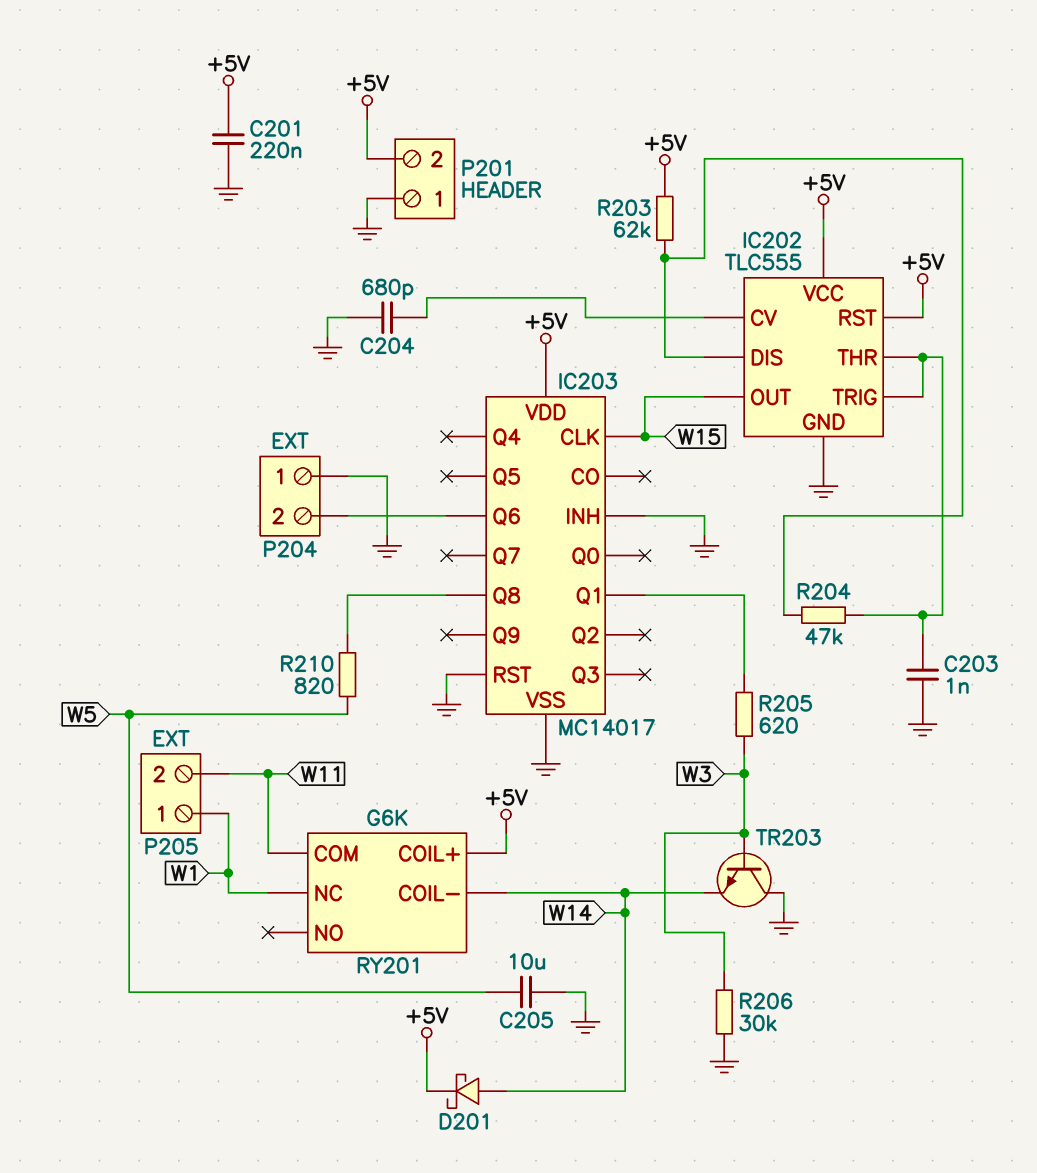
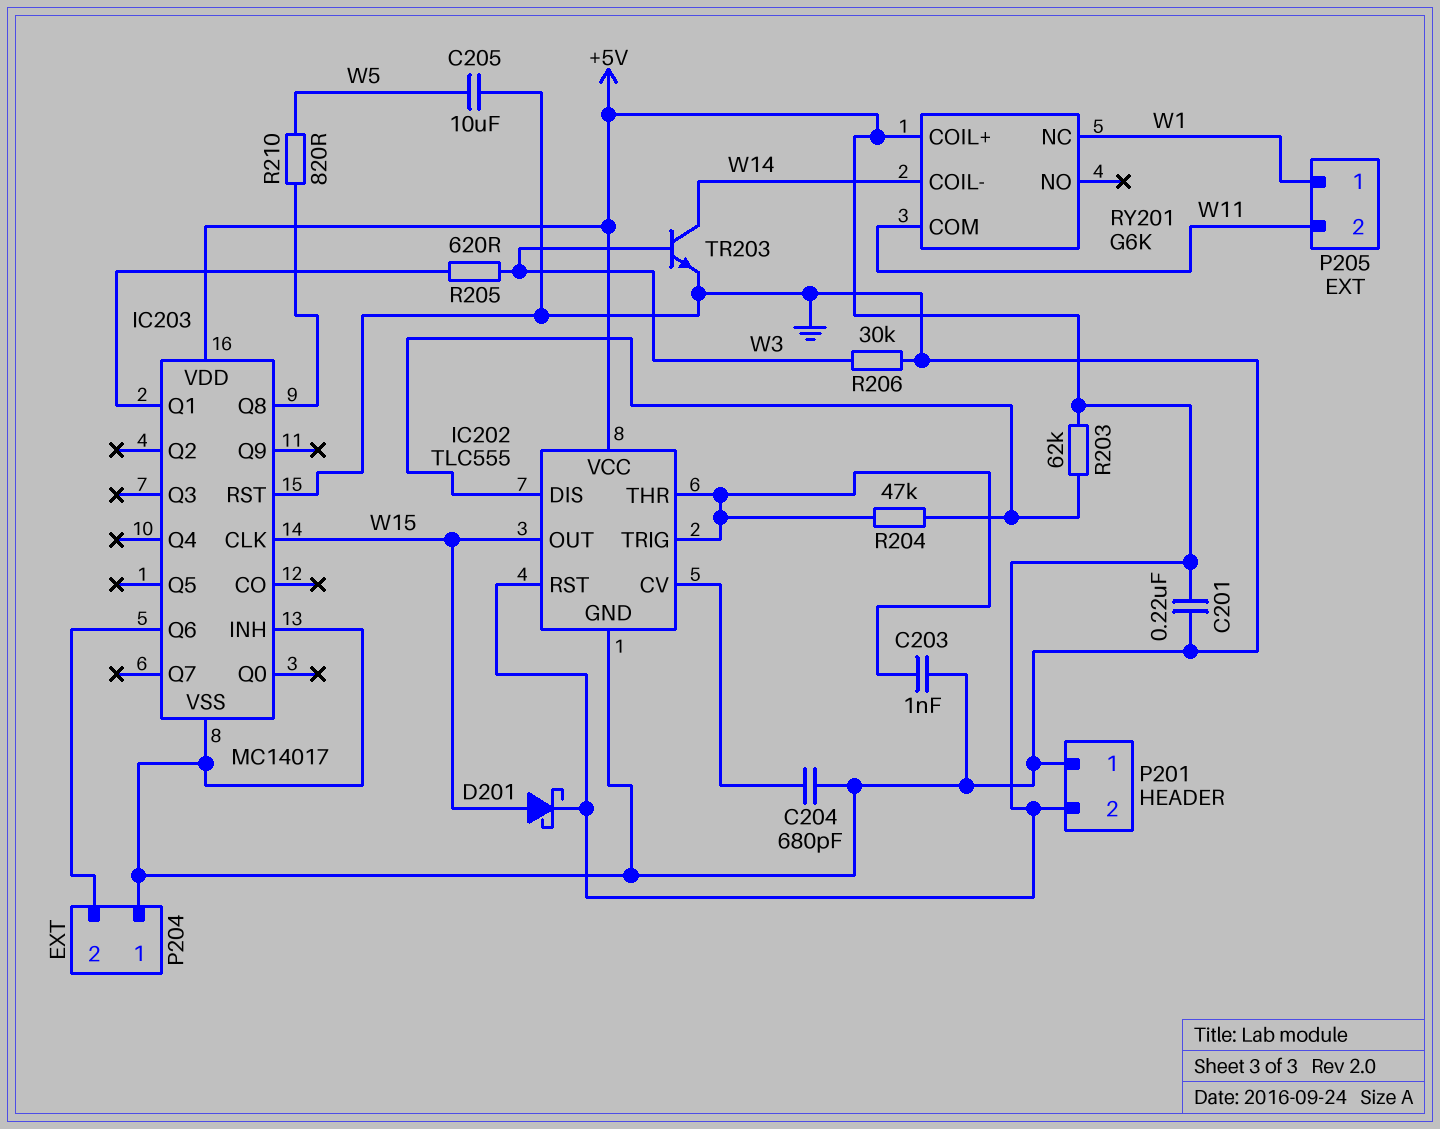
D201: schottky (A W14, K +5V) -> schottky (A W15, K +5V)
TR203: NPN (B W3, C GND, E W14) -> NPN (B W3, C W14, E GND)

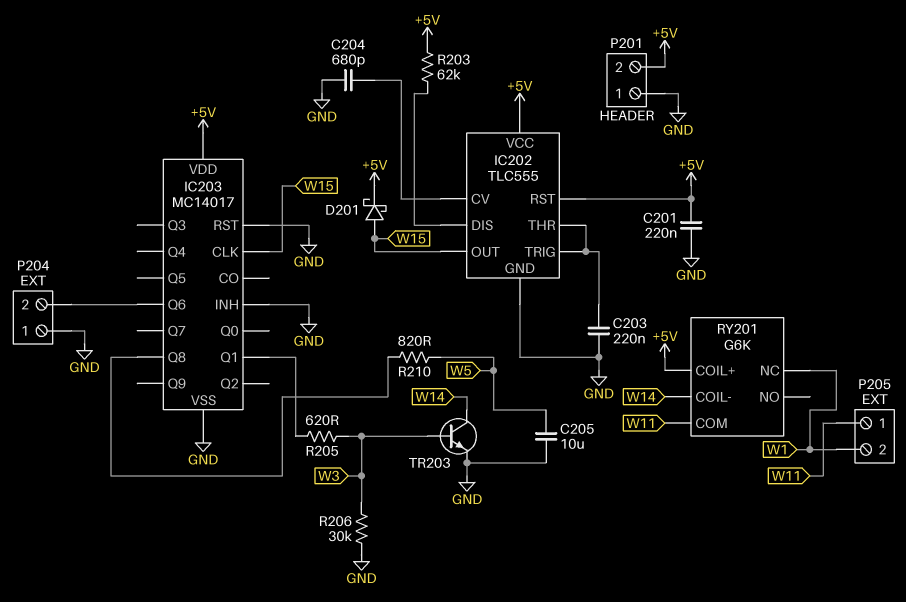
C203: 1nF (GND, IC202/THR) -> 220nF (GND, IC202/THR)
P205 pin 1: W1 -> W11
P205 pin 2: W11 -> W1
R204: 47k (IC202/DIS, IC202/THR) -> none

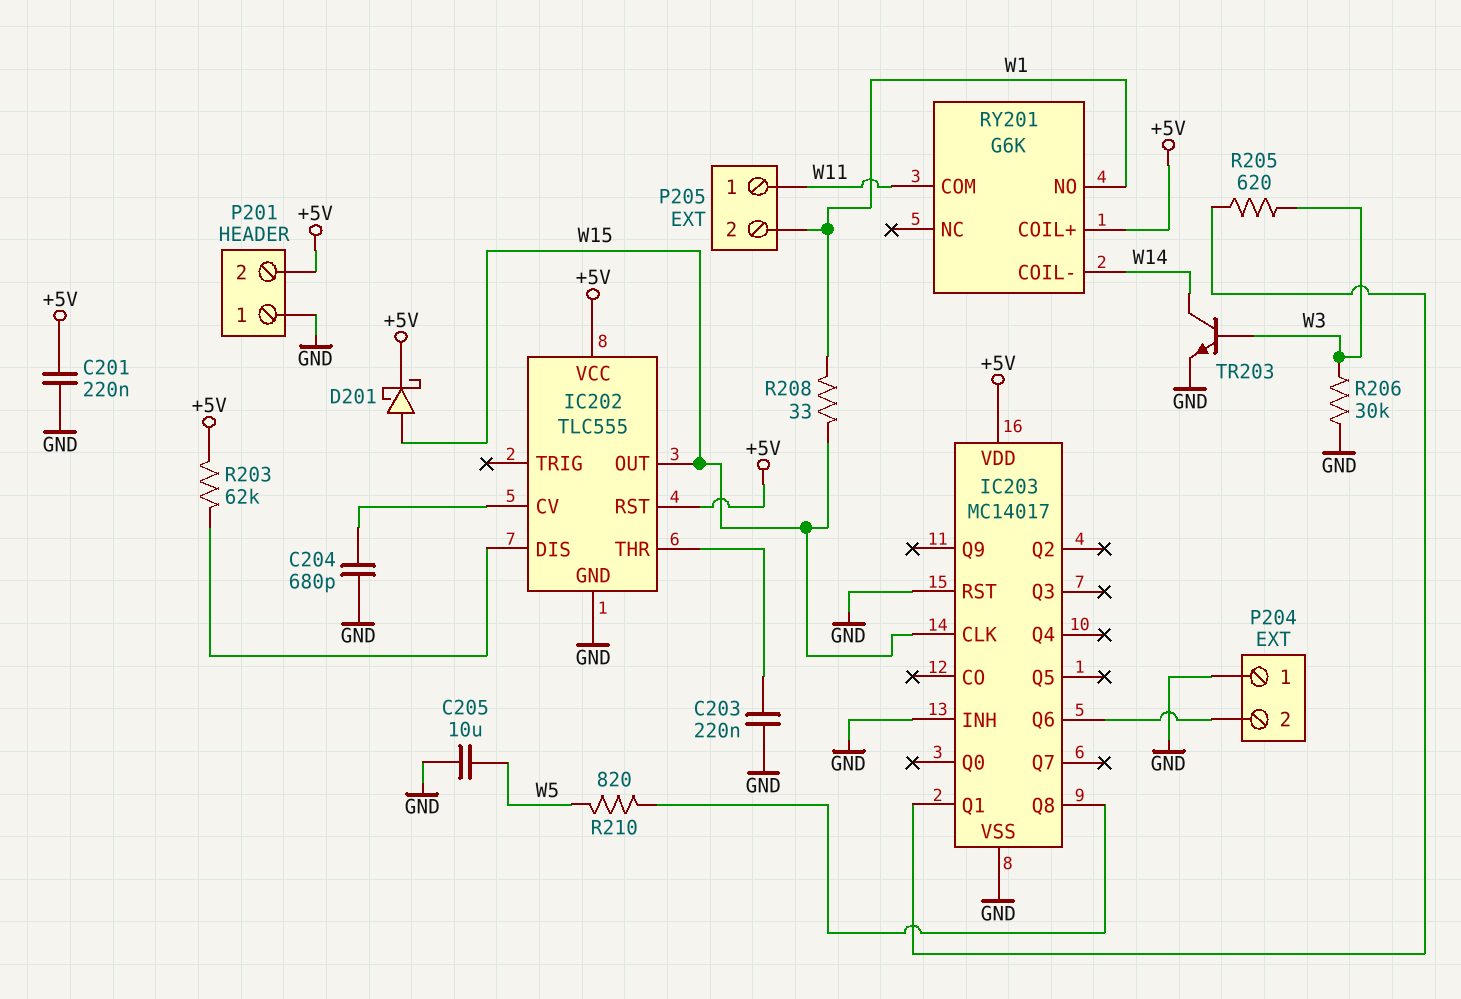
IC202 pin TRIG: IC202/THR -> none
R208: none -> 33 (W1, W15)
RY201 pin NC: W1 -> none
RY201 pin NO: none -> W1

